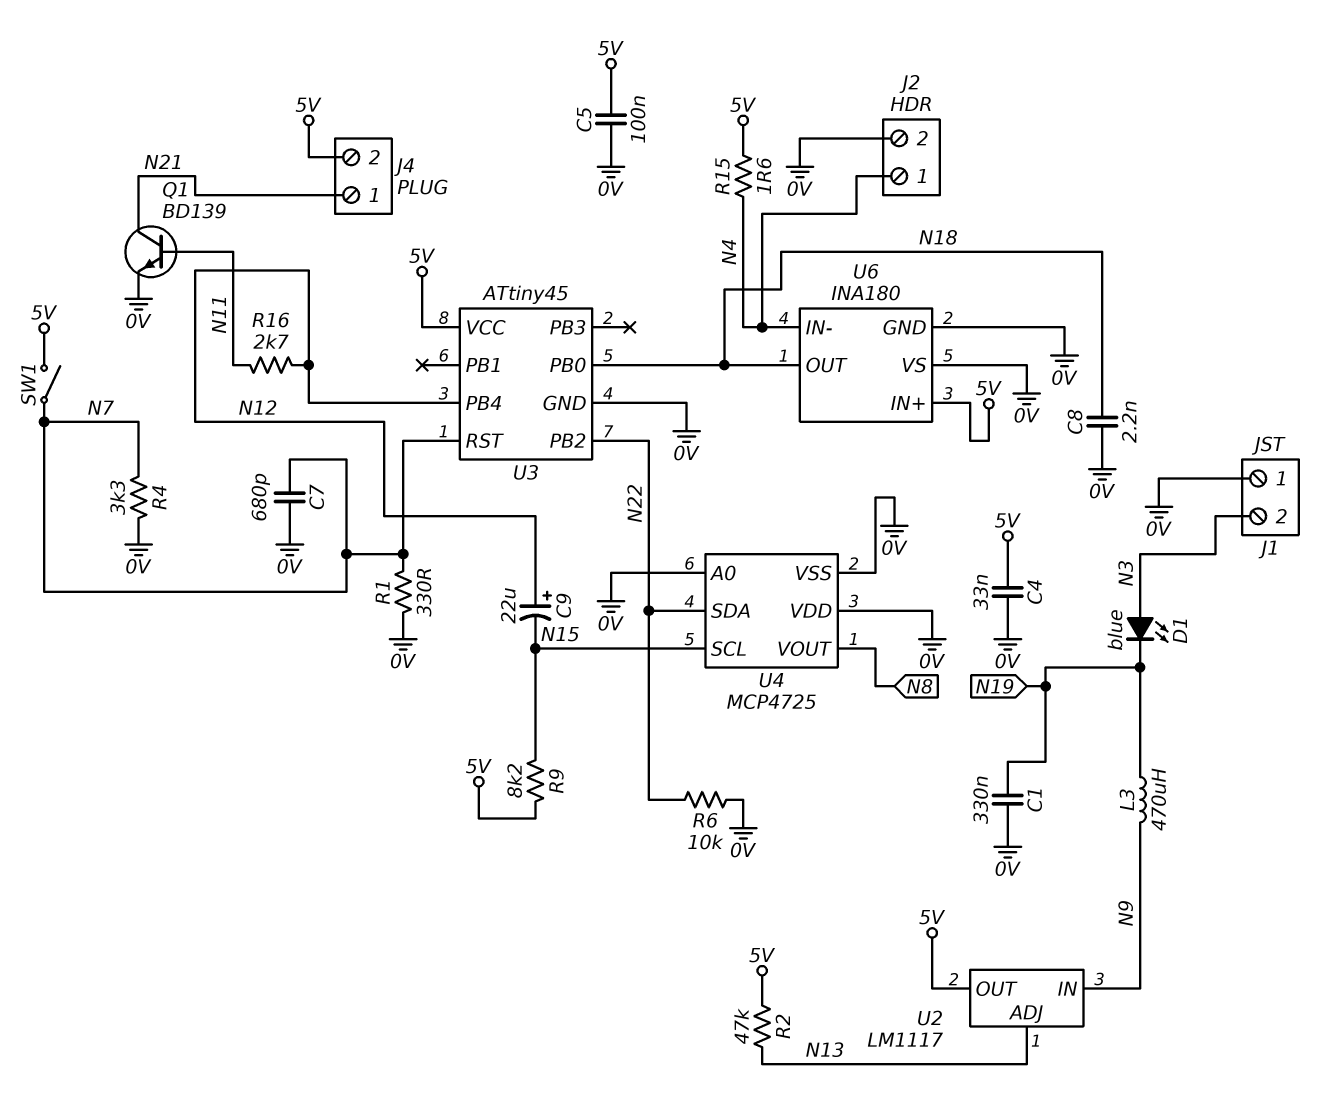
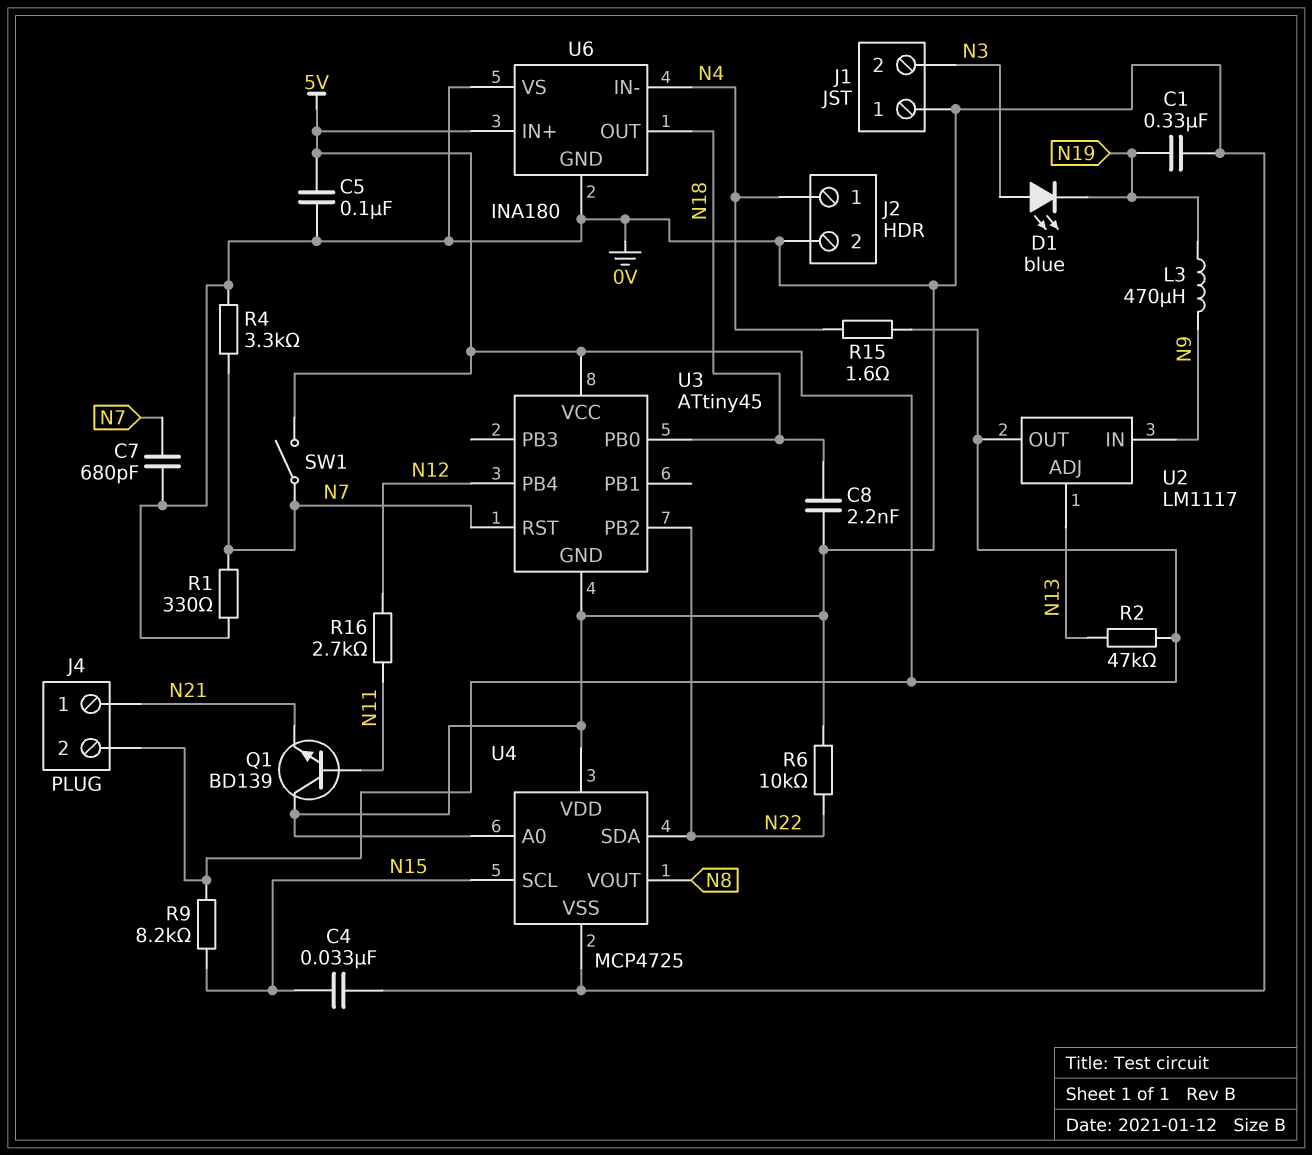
C4: 33nF (0V, 5V) -> 33nF (0V, N15)
C9: 22uF (plus N12, minus N15) -> none
Q1: NPN BD139 (B N11, C N21, E 0V) -> NPN BD139 (B N11, C 0V, E N21)

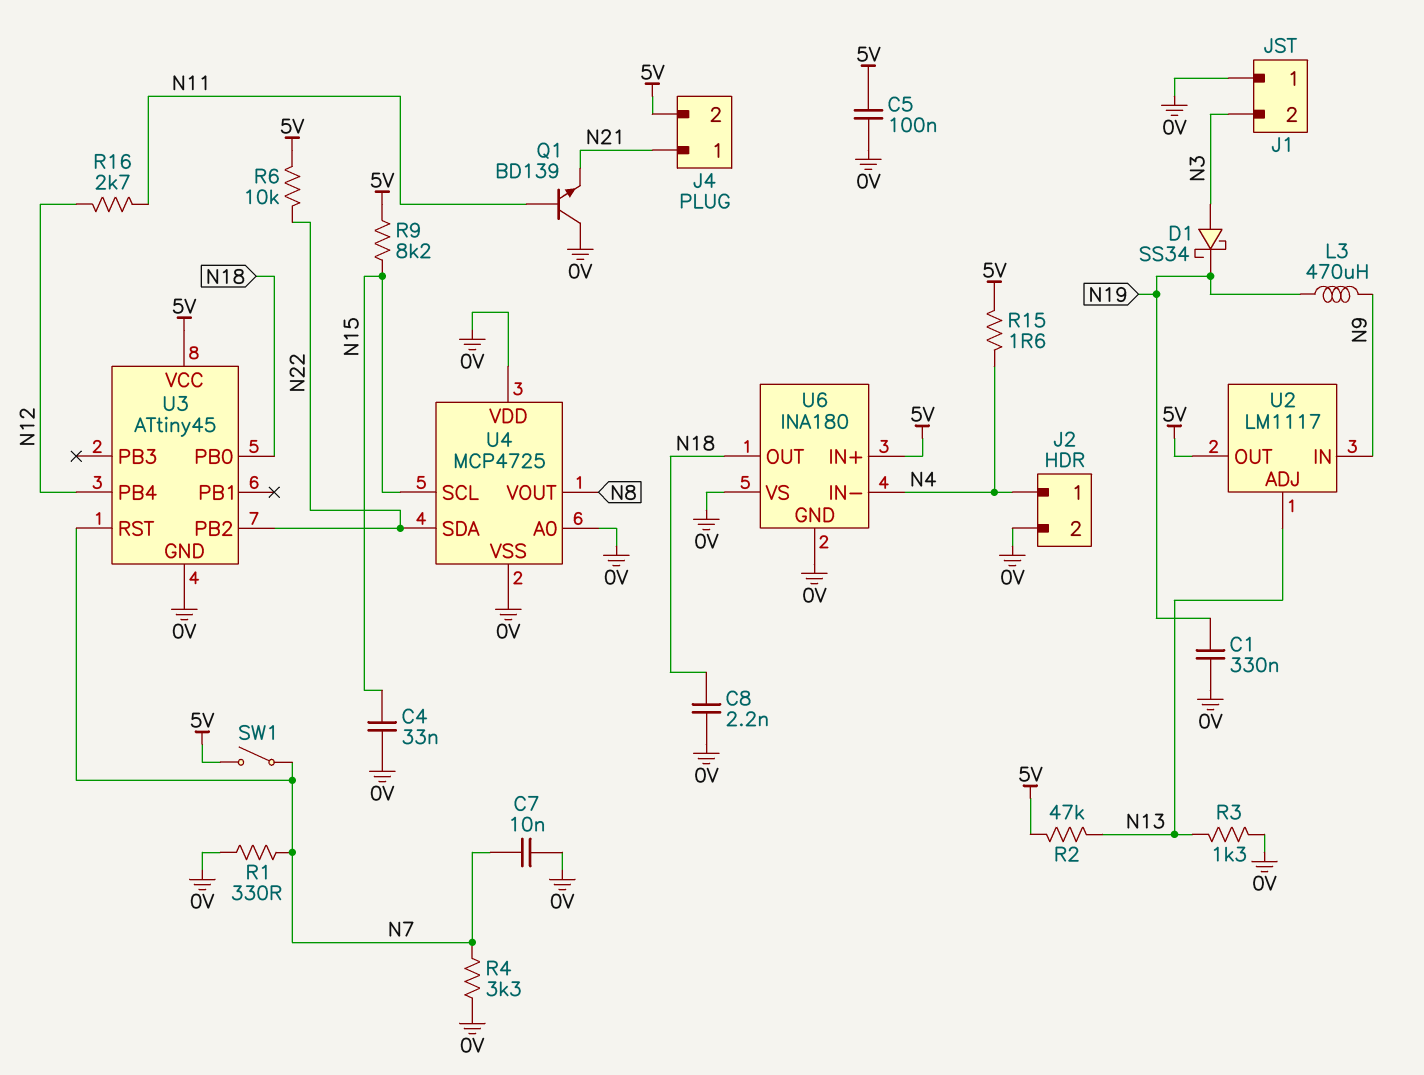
C7: 680pF (0V, N7) -> 10nF (0V, N7)
D1: LED blue (A N3, K N19) -> schottky SS34 (A N3, K N19)
R3: none -> 1.3k (0V, N13)
R6: 10k (0V, N22) -> 10k (5V, N22)

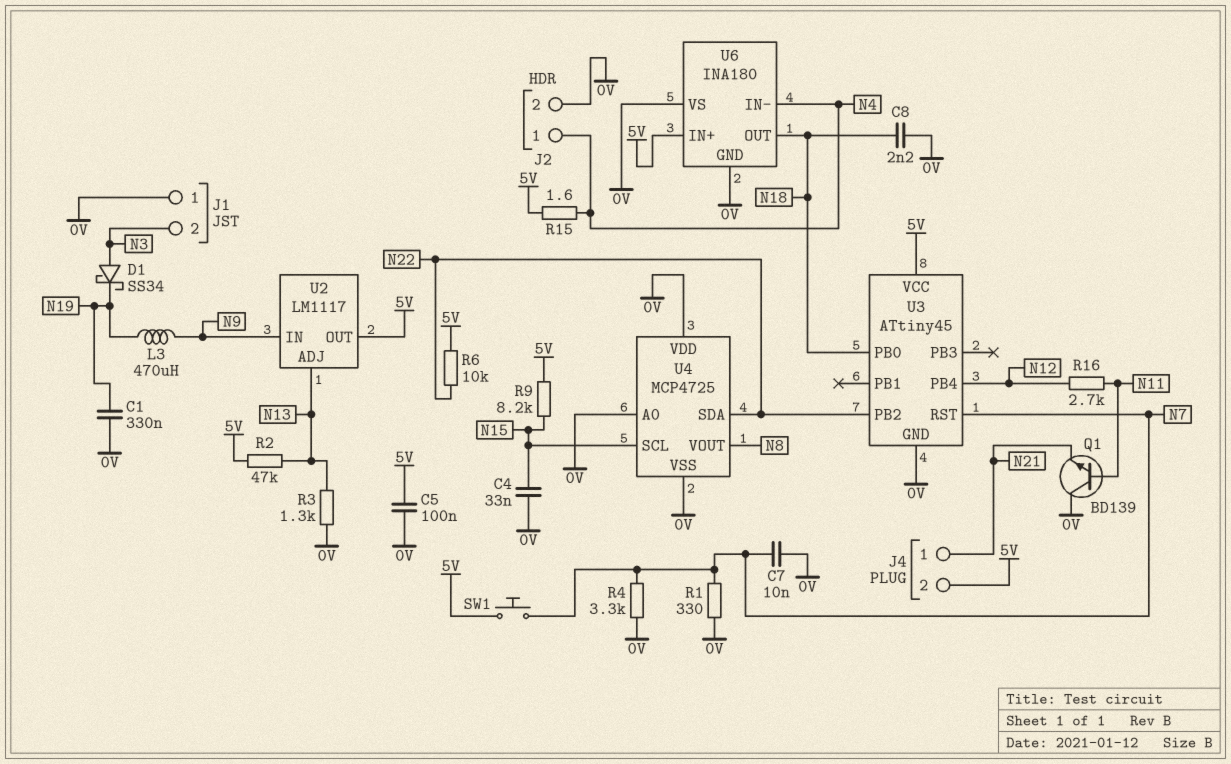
SW1: switch (5V, N7) -> button (5V, N7)

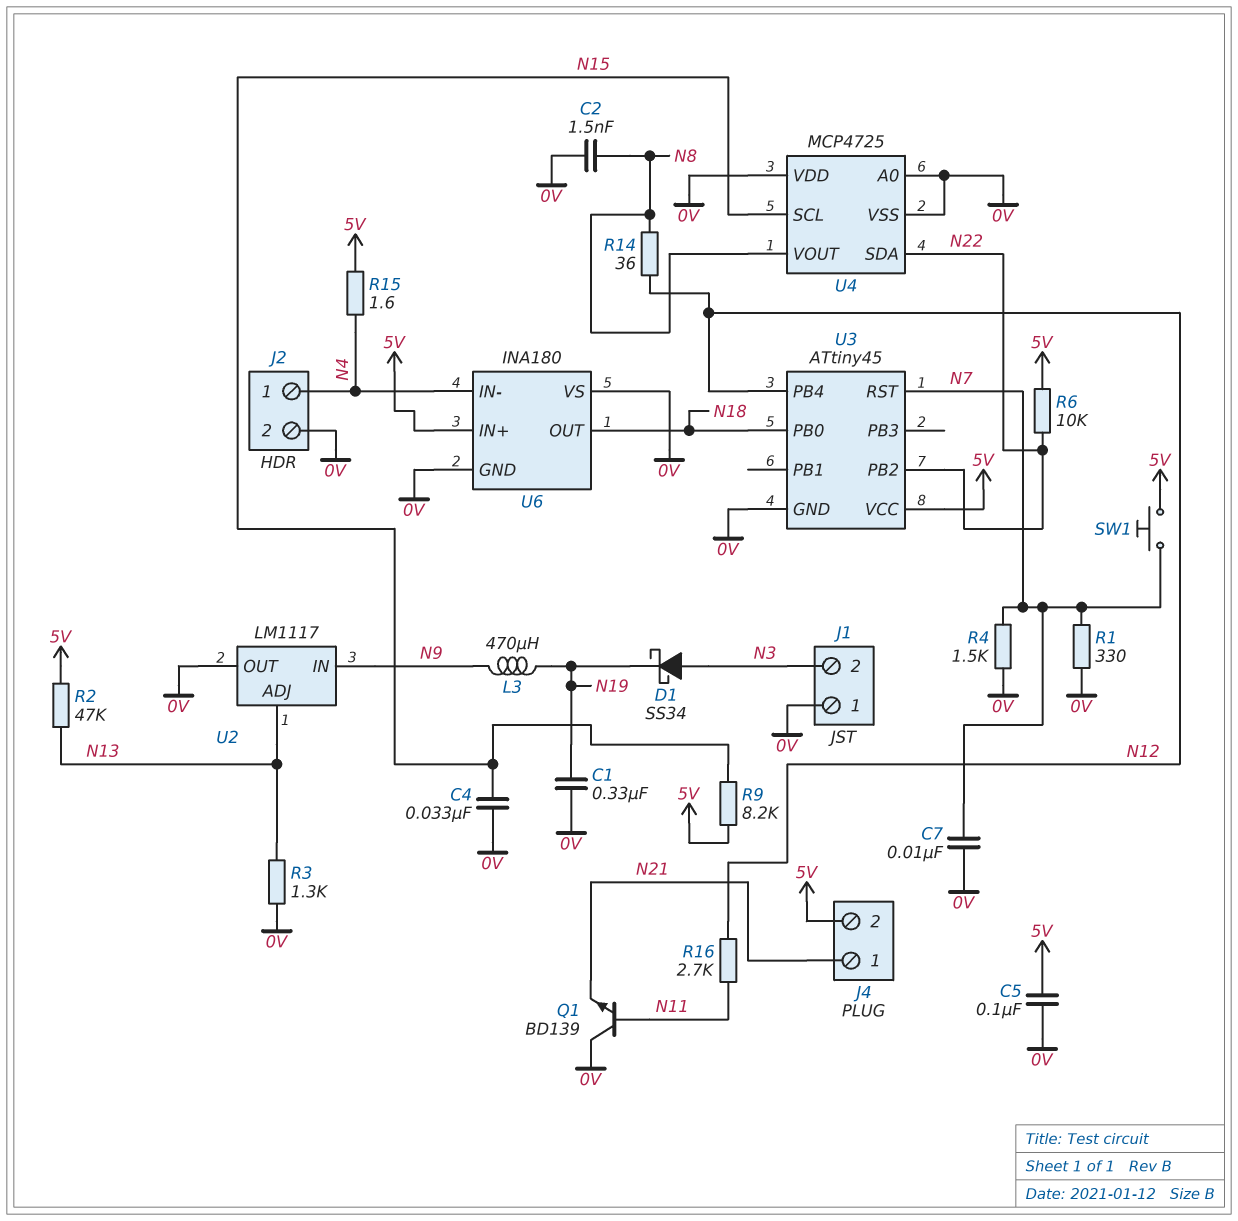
C2: none -> 1.5nF (0V, N8)
C8: 2.2nF (0V, N18) -> none
R4: 3.3k (0V, N7) -> 1.5k (0V, N7)
R14: none -> 36 (N8, N12)
U2 pin OUT: 5V -> 0V

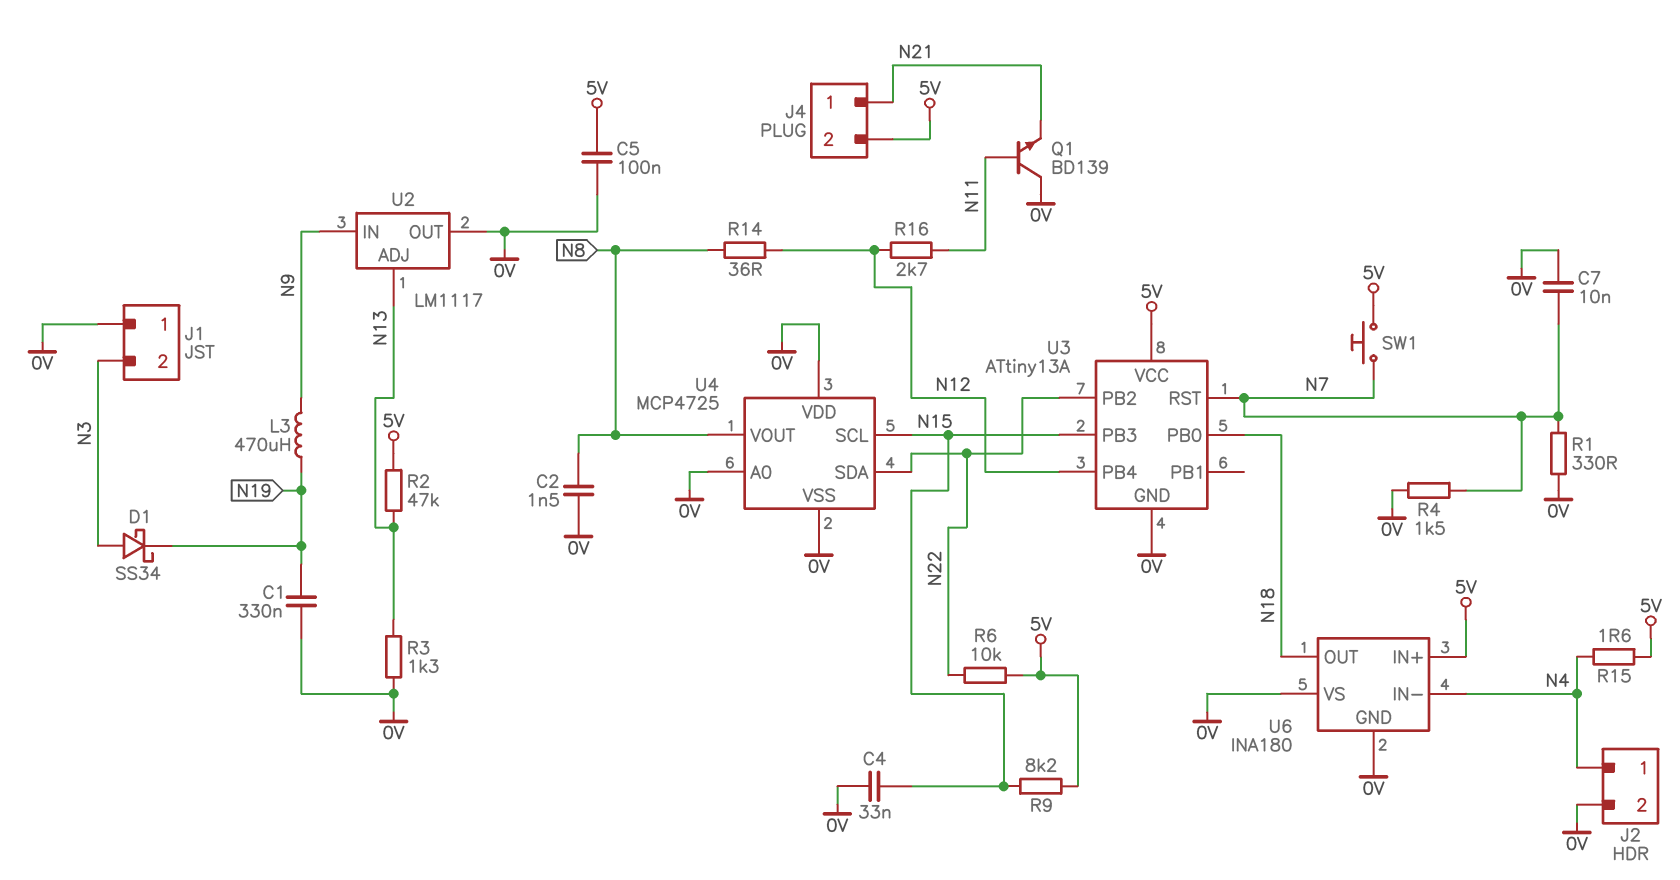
U3: ATtiny45 -> ATtiny13A
U3 pin PB3: none -> N15

